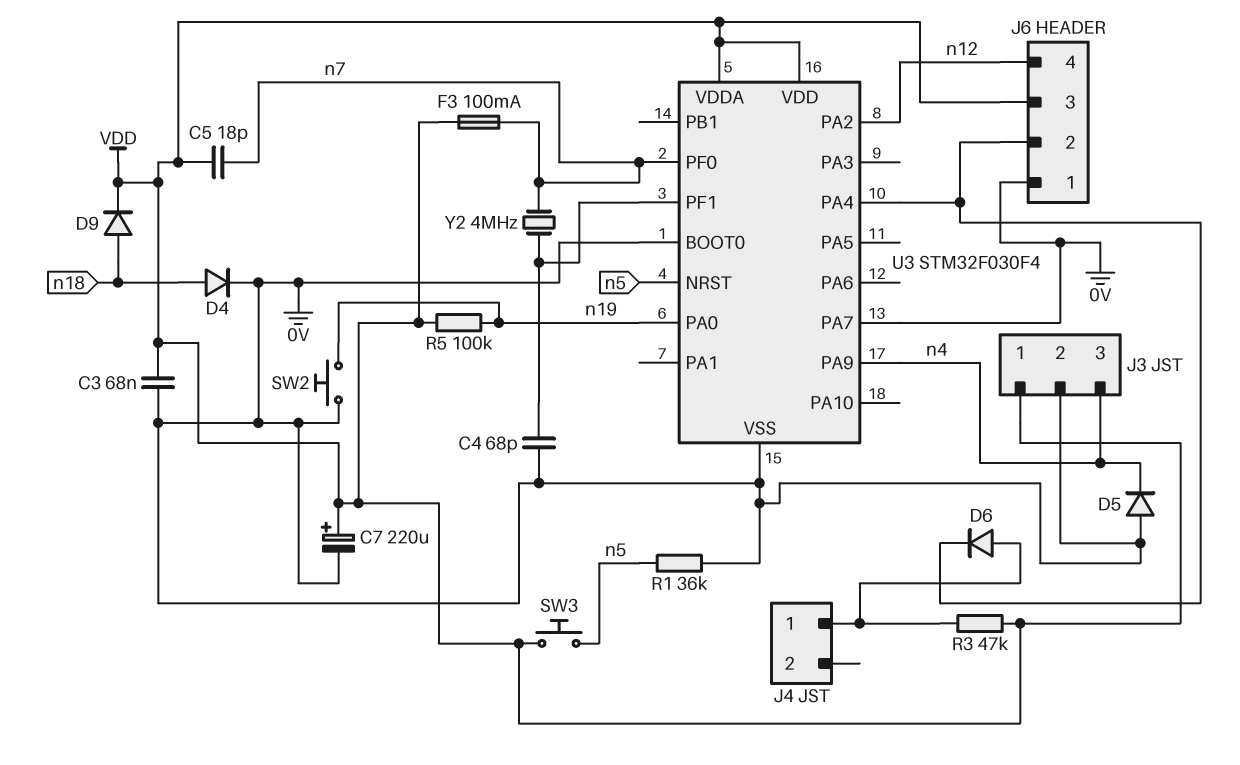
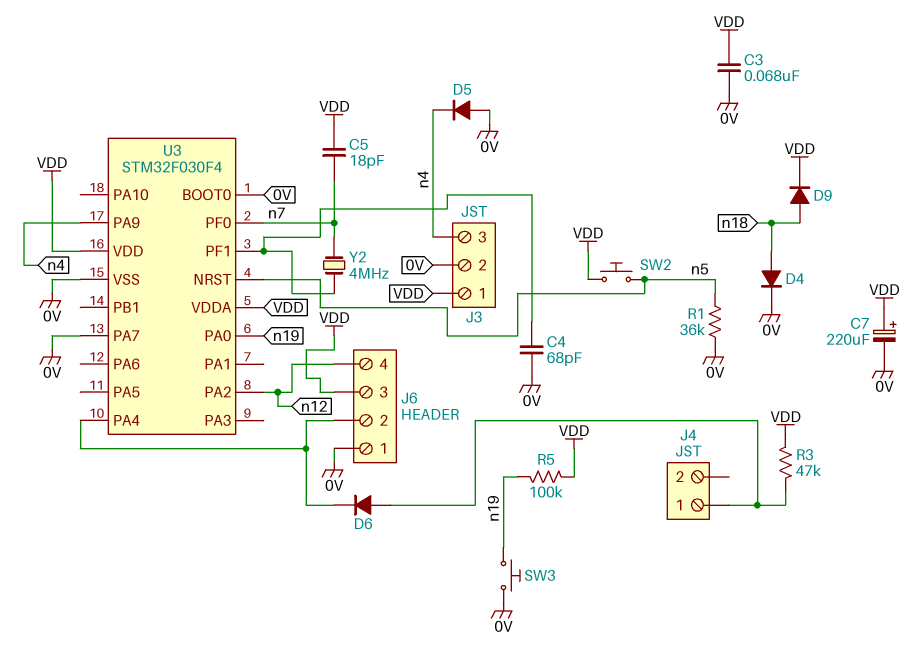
F3: 100mA (VDD, n7) -> none
SW2: button (0V, n19) -> button (VDD, n5)
SW3: button (VDD, n5) -> button (0V, n19)

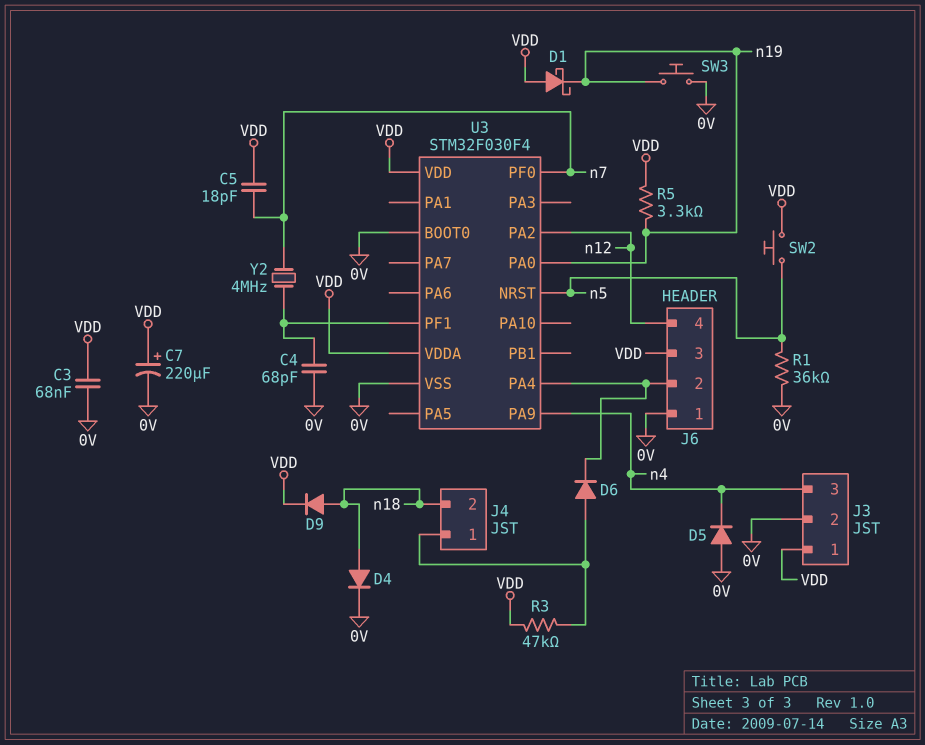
D1: none -> schottky (A VDD, K n19)
J4 pin 2: none -> n18
R5: 100k (VDD, n19) -> 3.3k (VDD, n19)
U3 pin PA7: 0V -> none

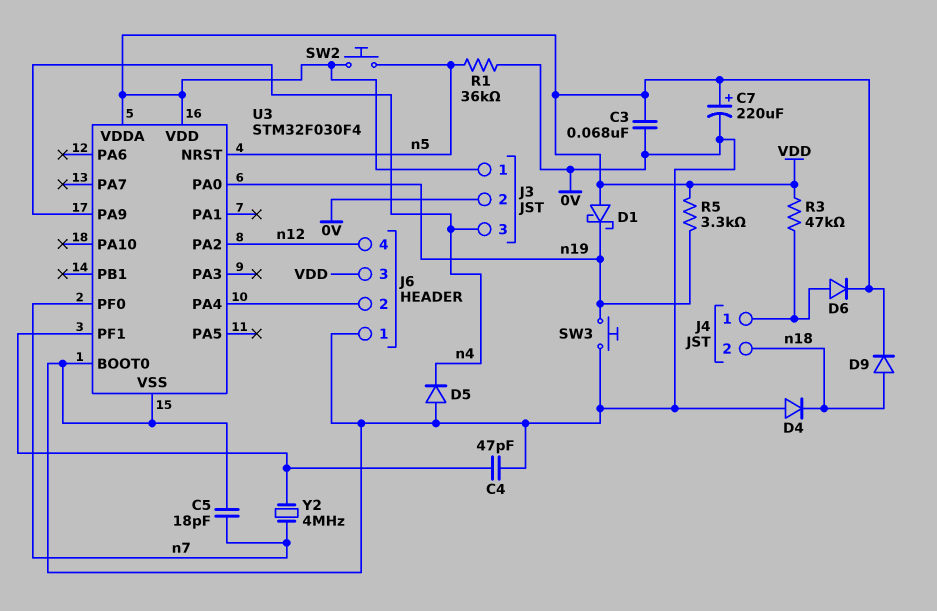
C4: 68pF (0V, U3/PF1) -> 47pF (0V, U3/PF1)
C5: 18pF (VDD, n7) -> 18pF (0V, n7)
D4: diode (A n18, K 0V) -> diode (A 0V, K n18)
D6: diode (A J4/1, K J6/2) -> diode (A J4/1, K VDD)

